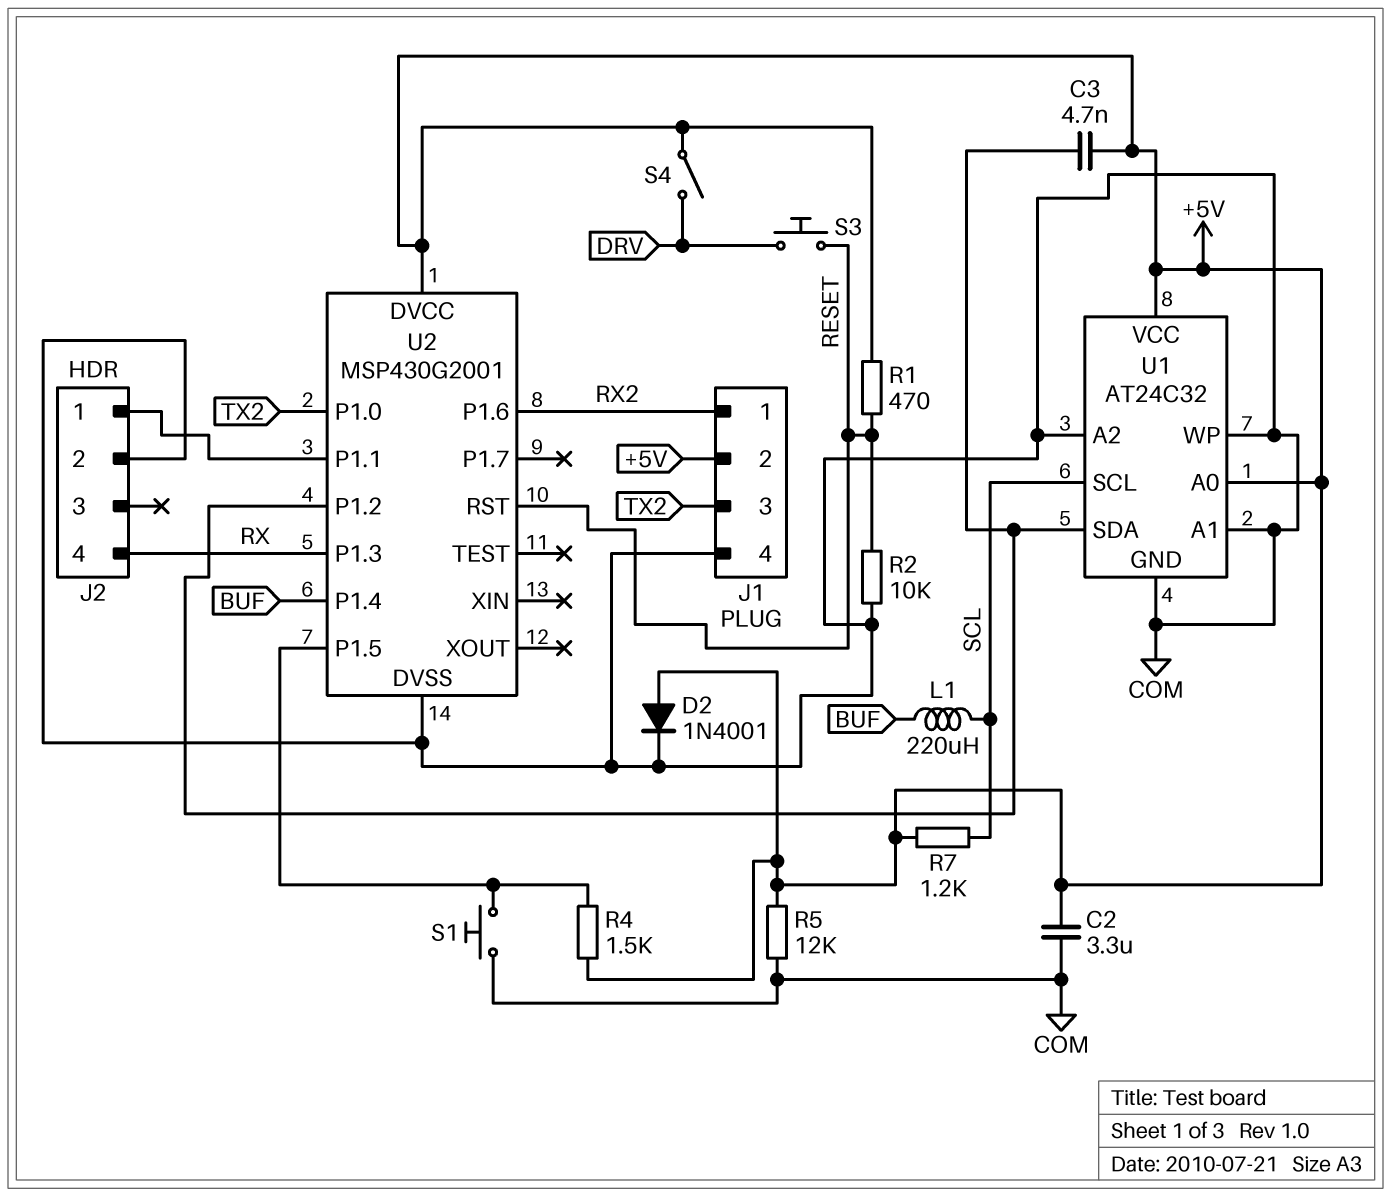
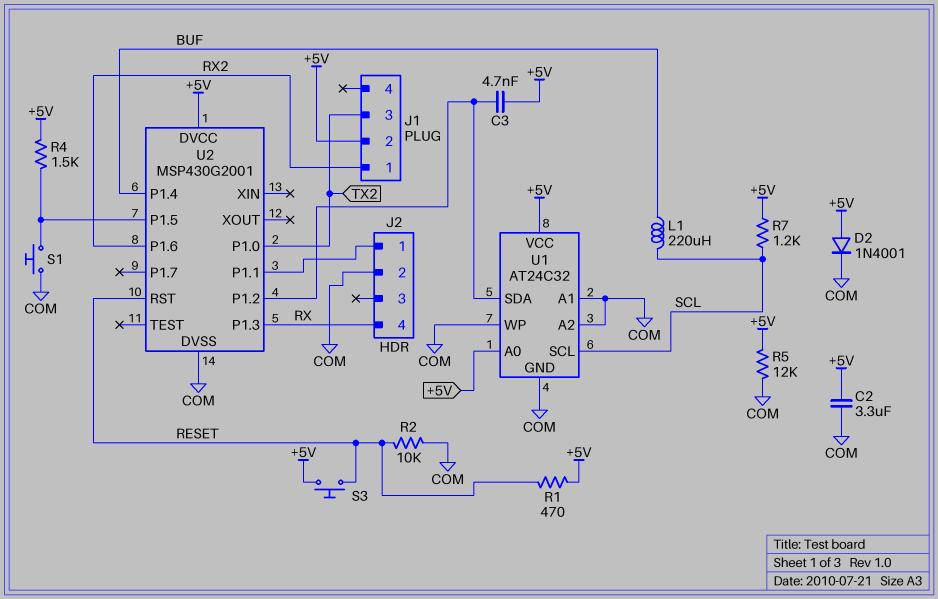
J1 pin 4: COM -> none
S3: button (DRV, RESET) -> button (+5V, RESET)
S4: switch (+5V, DRV) -> none

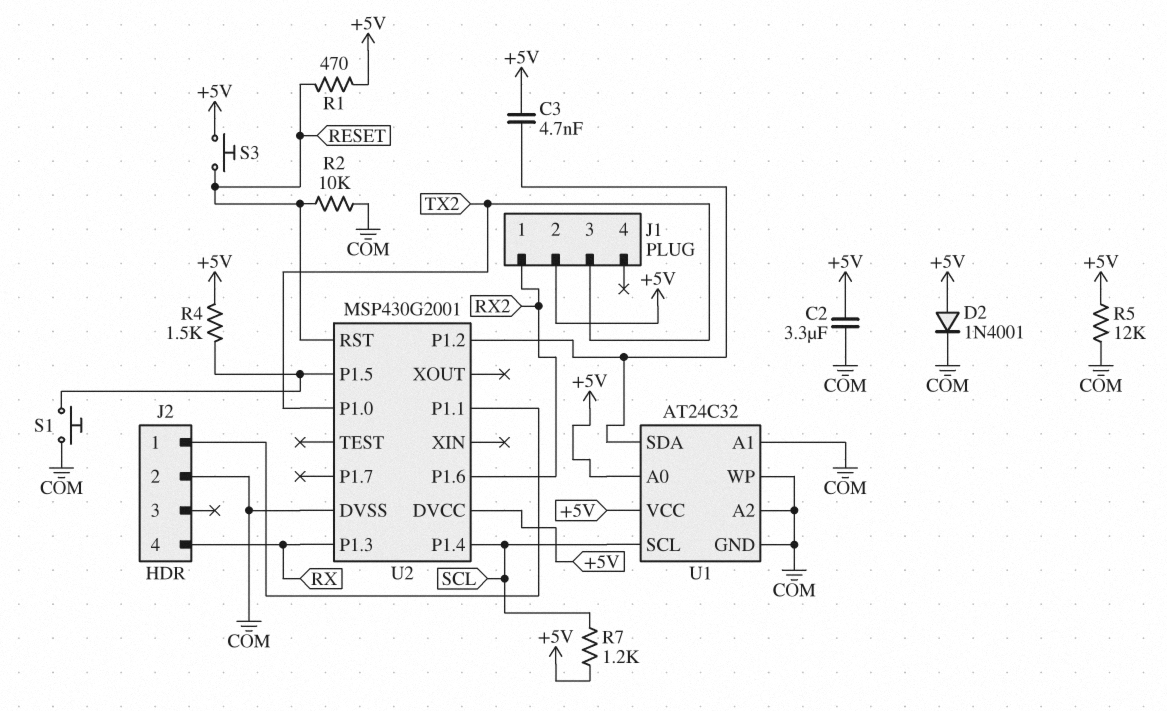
L1: 220uH (BUF, SCL) -> none
U2 pin P1.4: BUF -> SCL

